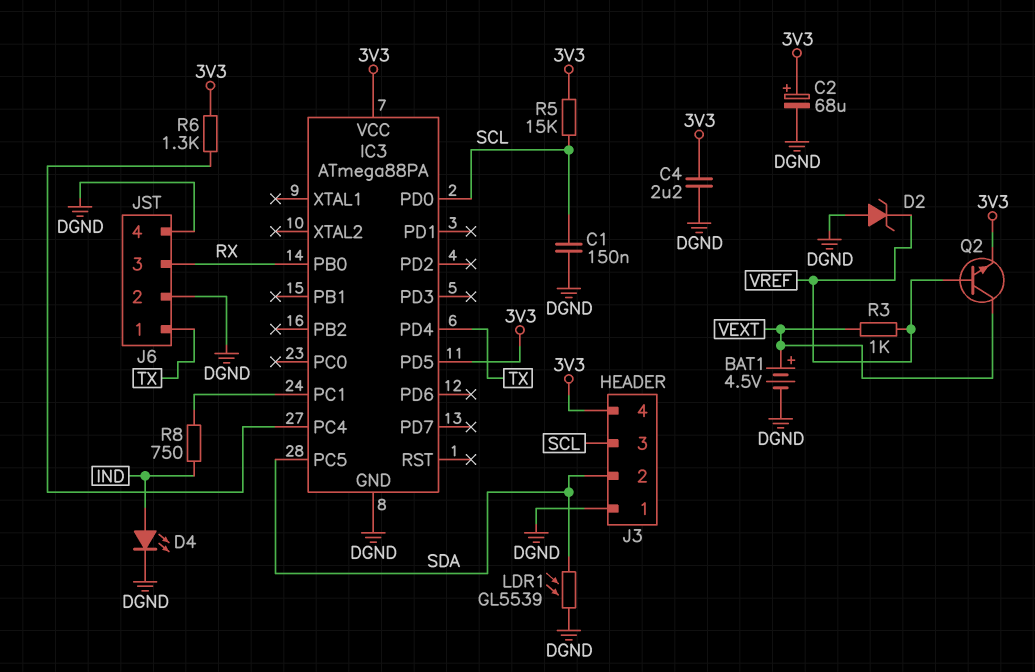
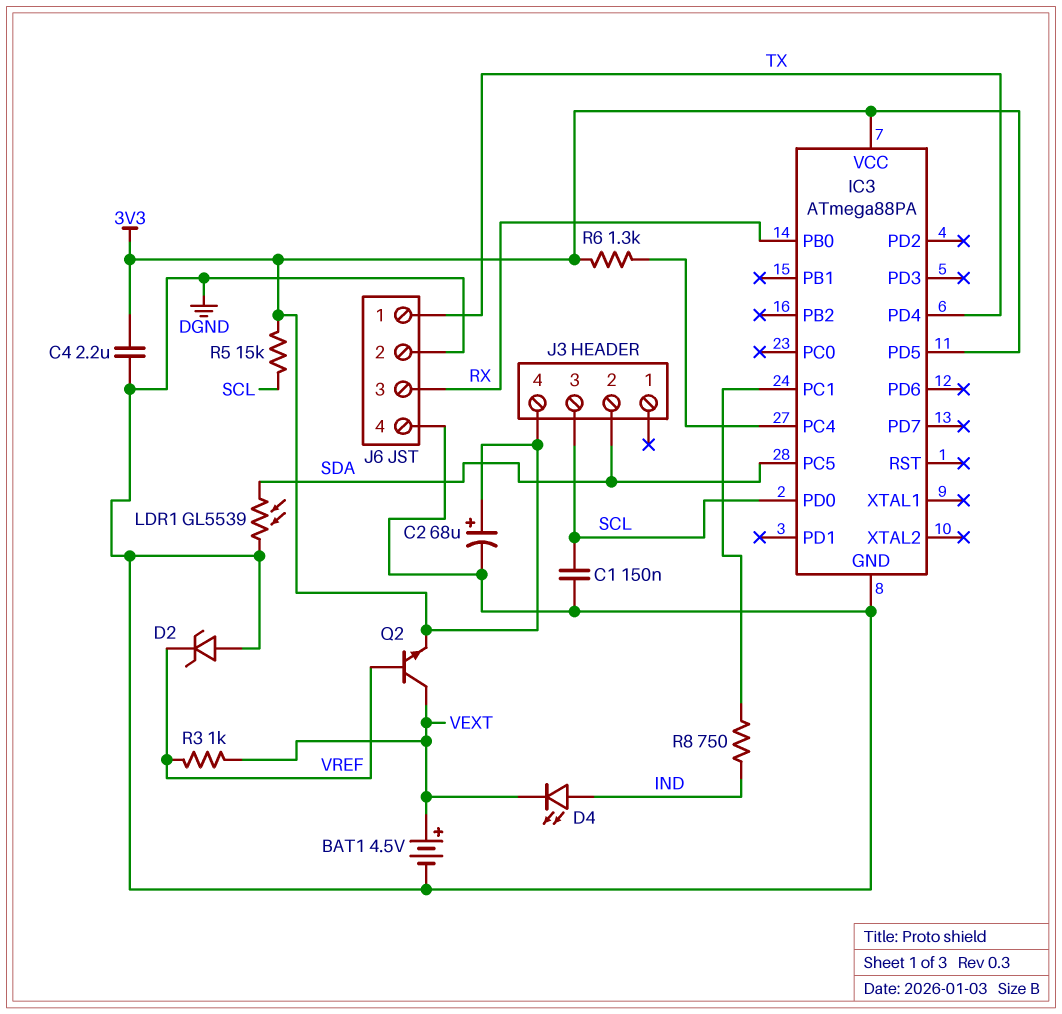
D4: LED (A IND, K DGND) -> LED (A IND, K VEXT)
J3 pin 1: DGND -> none

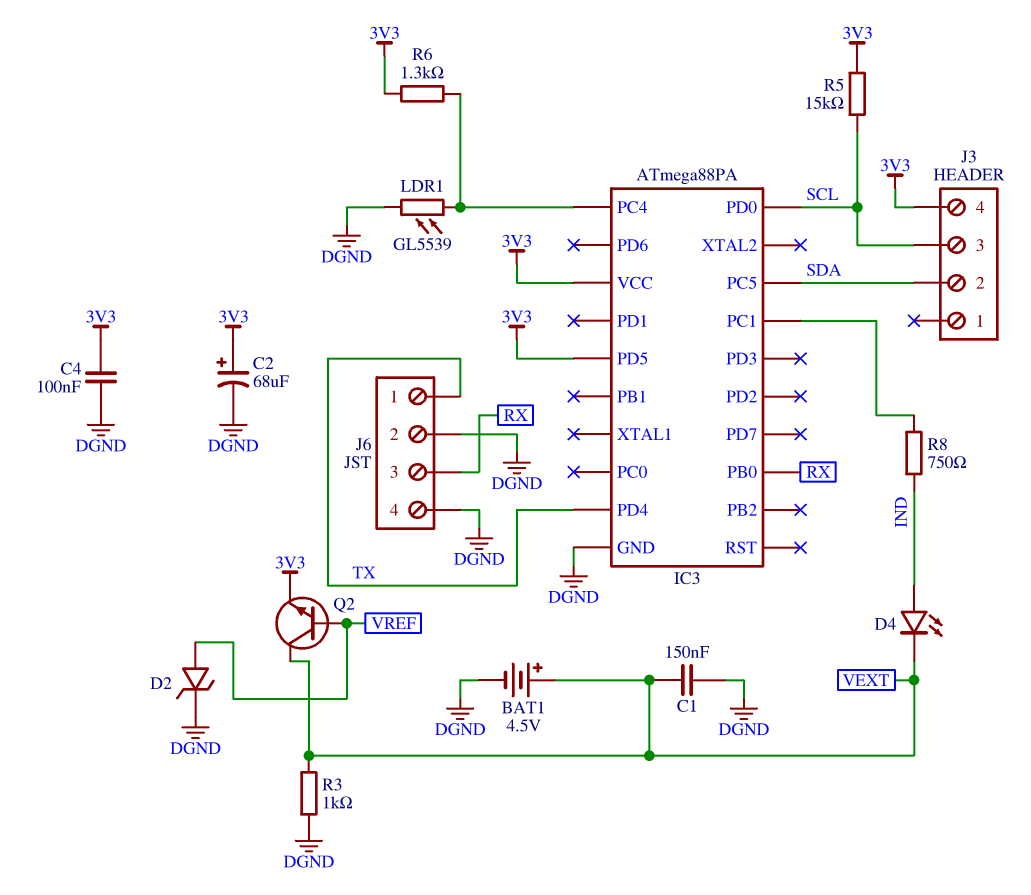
C1: 150nF (DGND, SCL) -> 150nF (DGND, VEXT)
C4: 2.2uF (3V3, DGND) -> 100nF (3V3, DGND)
D2: zener (A DGND, K VREF) -> zener (A VREF, K DGND)
LDR1: GL5539 (DGND, SDA) -> GL5539 (DGND, IC3/PC4)
R3: 1k (VEXT, VREF) -> 1k (DGND, VEXT)

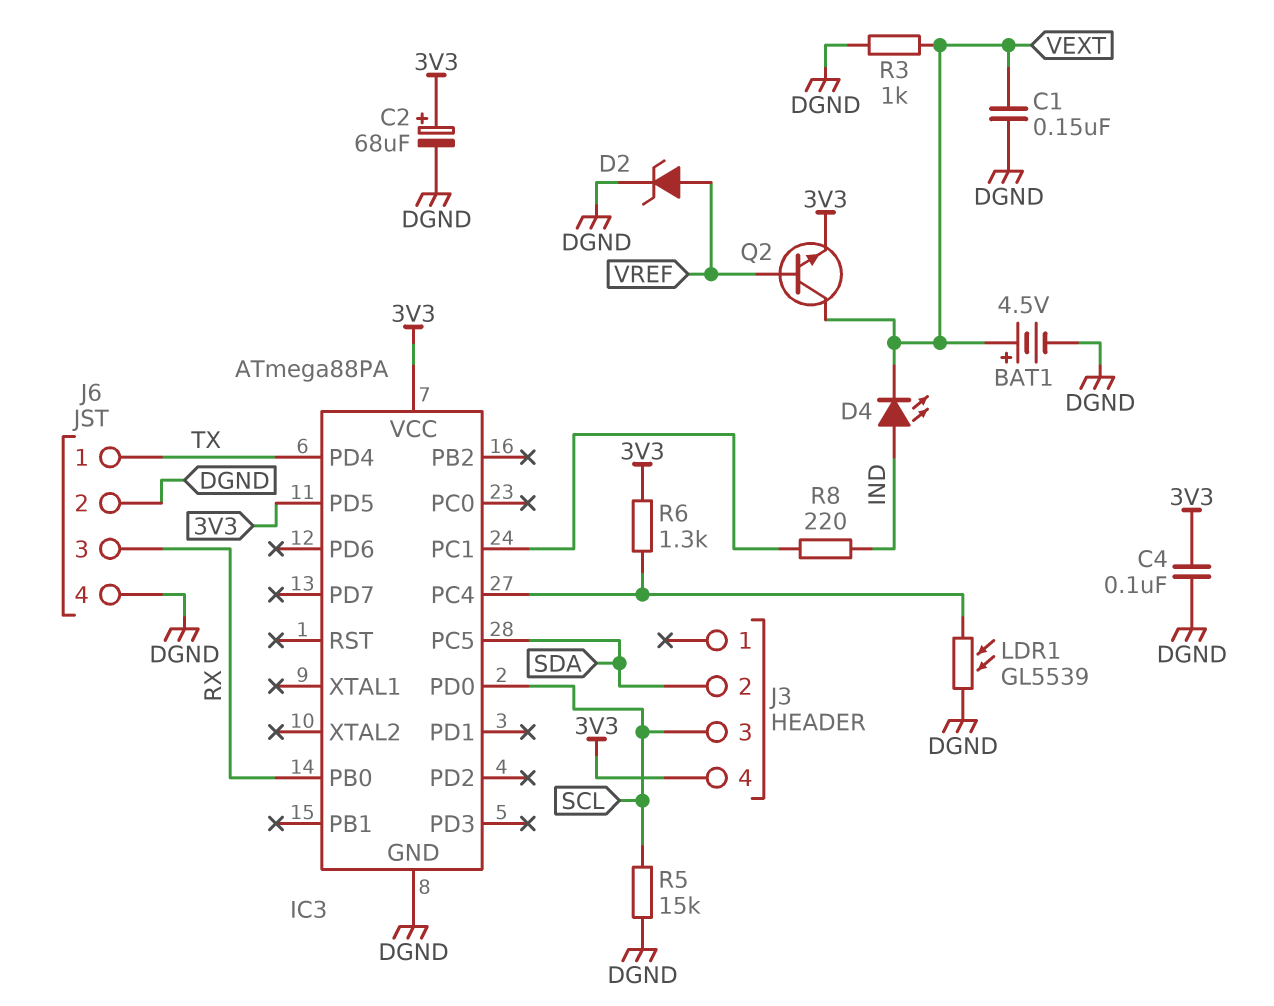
R5: 15k (3V3, SCL) -> 15k (DGND, SCL)
R8: 750 (IC3/PC1, IND) -> 220 (IC3/PC1, IND)

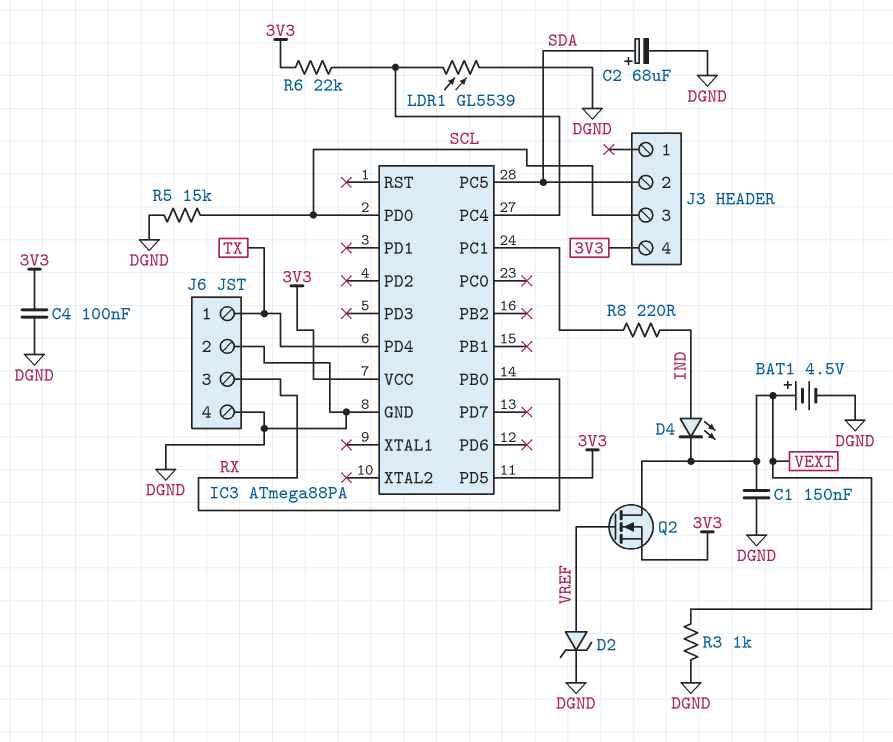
C2: 68uF (plus 3V3, minus DGND) -> 68uF (plus SDA, minus DGND)
Q2: NPN (B VREF, C VEXT, E 3V3) -> NMOS (G VREF, D VEXT, S 3V3)
R6: 1.3k (3V3, IC3/PC4) -> 22k (3V3, IC3/PC4)

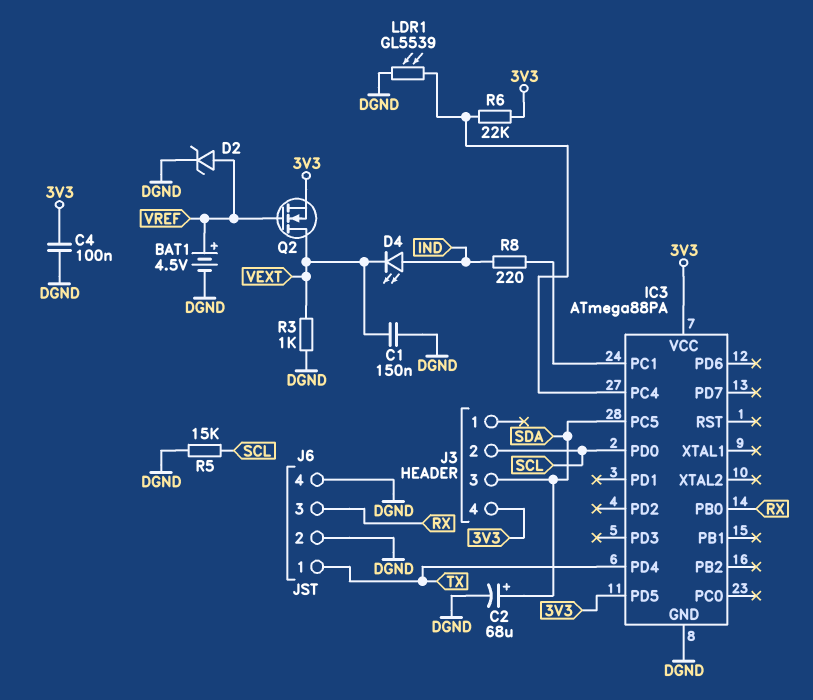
BAT1: 4.5V (plus VEXT, minus DGND) -> 4.5V (plus VREF, minus DGND)
J3 pin 2: SDA -> SCL
J3 pin 3: SCL -> SDA

